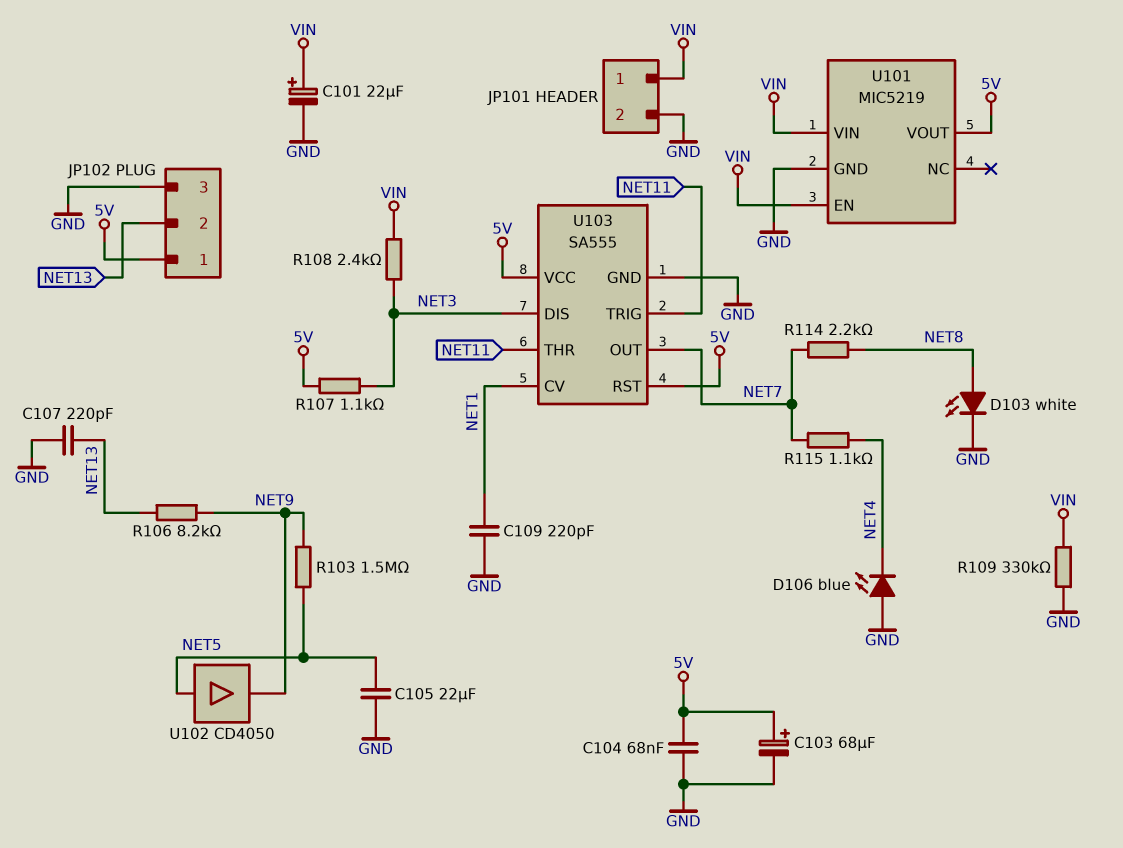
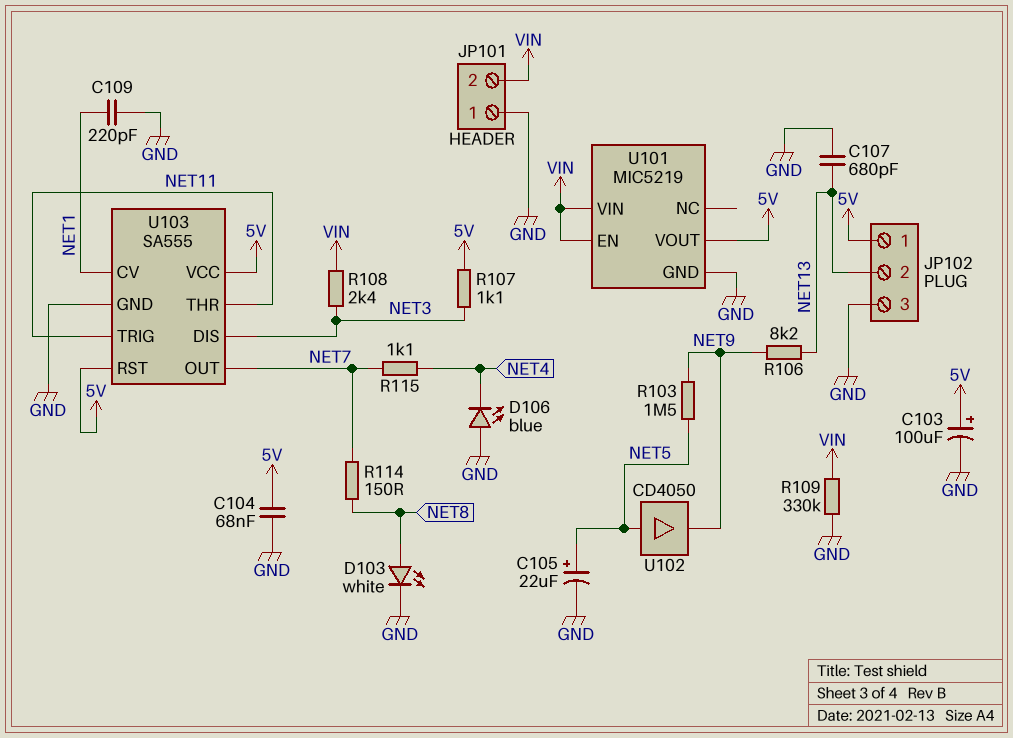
C101: 22uF (plus VIN, minus GND) -> none
C103: 68uF (plus 5V, minus GND) -> 100uF (plus 5V, minus GND)
C105: 22uF (GND, NET5) -> 22uF (plus NET5, minus GND)
C107: 220pF (GND, NET13) -> 680pF (GND, NET13)
JP101 pin 1: VIN -> GND
JP101 pin 2: GND -> VIN
R114: 2.2k (NET7, NET8) -> 150 (NET7, NET8)

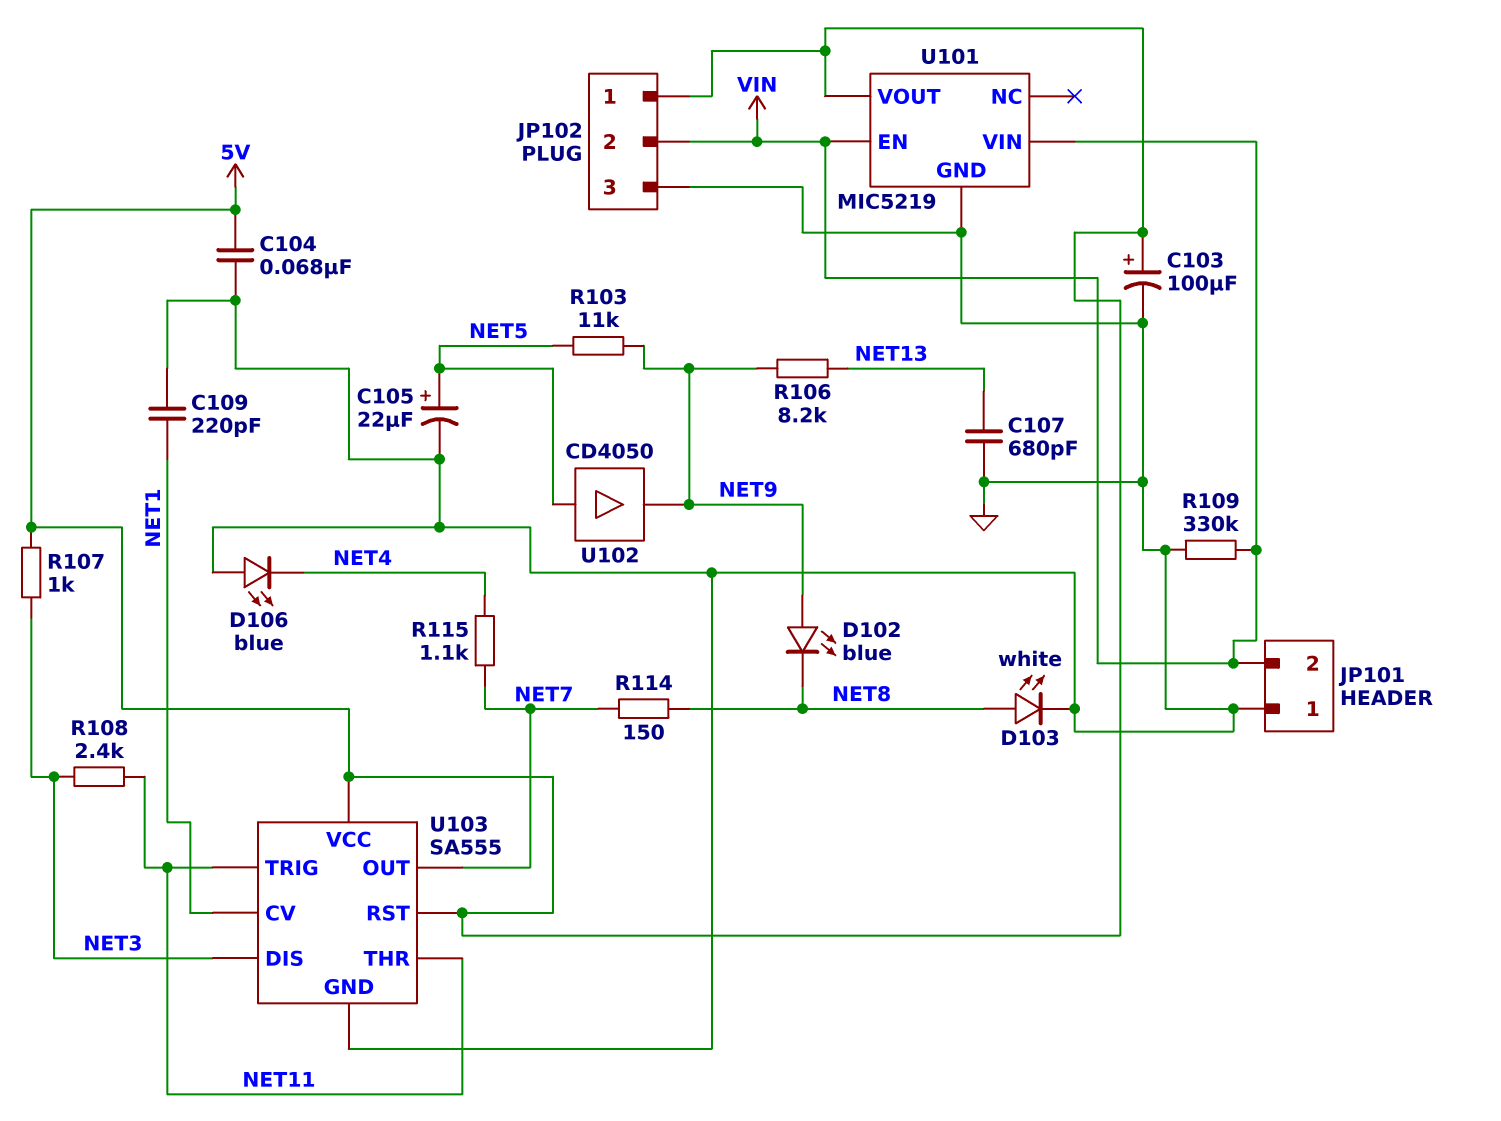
D102: none -> LED blue (A NET9, K NET8)
JP102 pin 2: NET13 -> VIN
R103: 1.5M (NET5, NET9) -> 11k (NET5, NET9)
R107: 1.1k (5V, NET3) -> 1k (5V, NET3)
R108: 2.4k (NET3, VIN) -> 2.4k (NET3, NET11)

